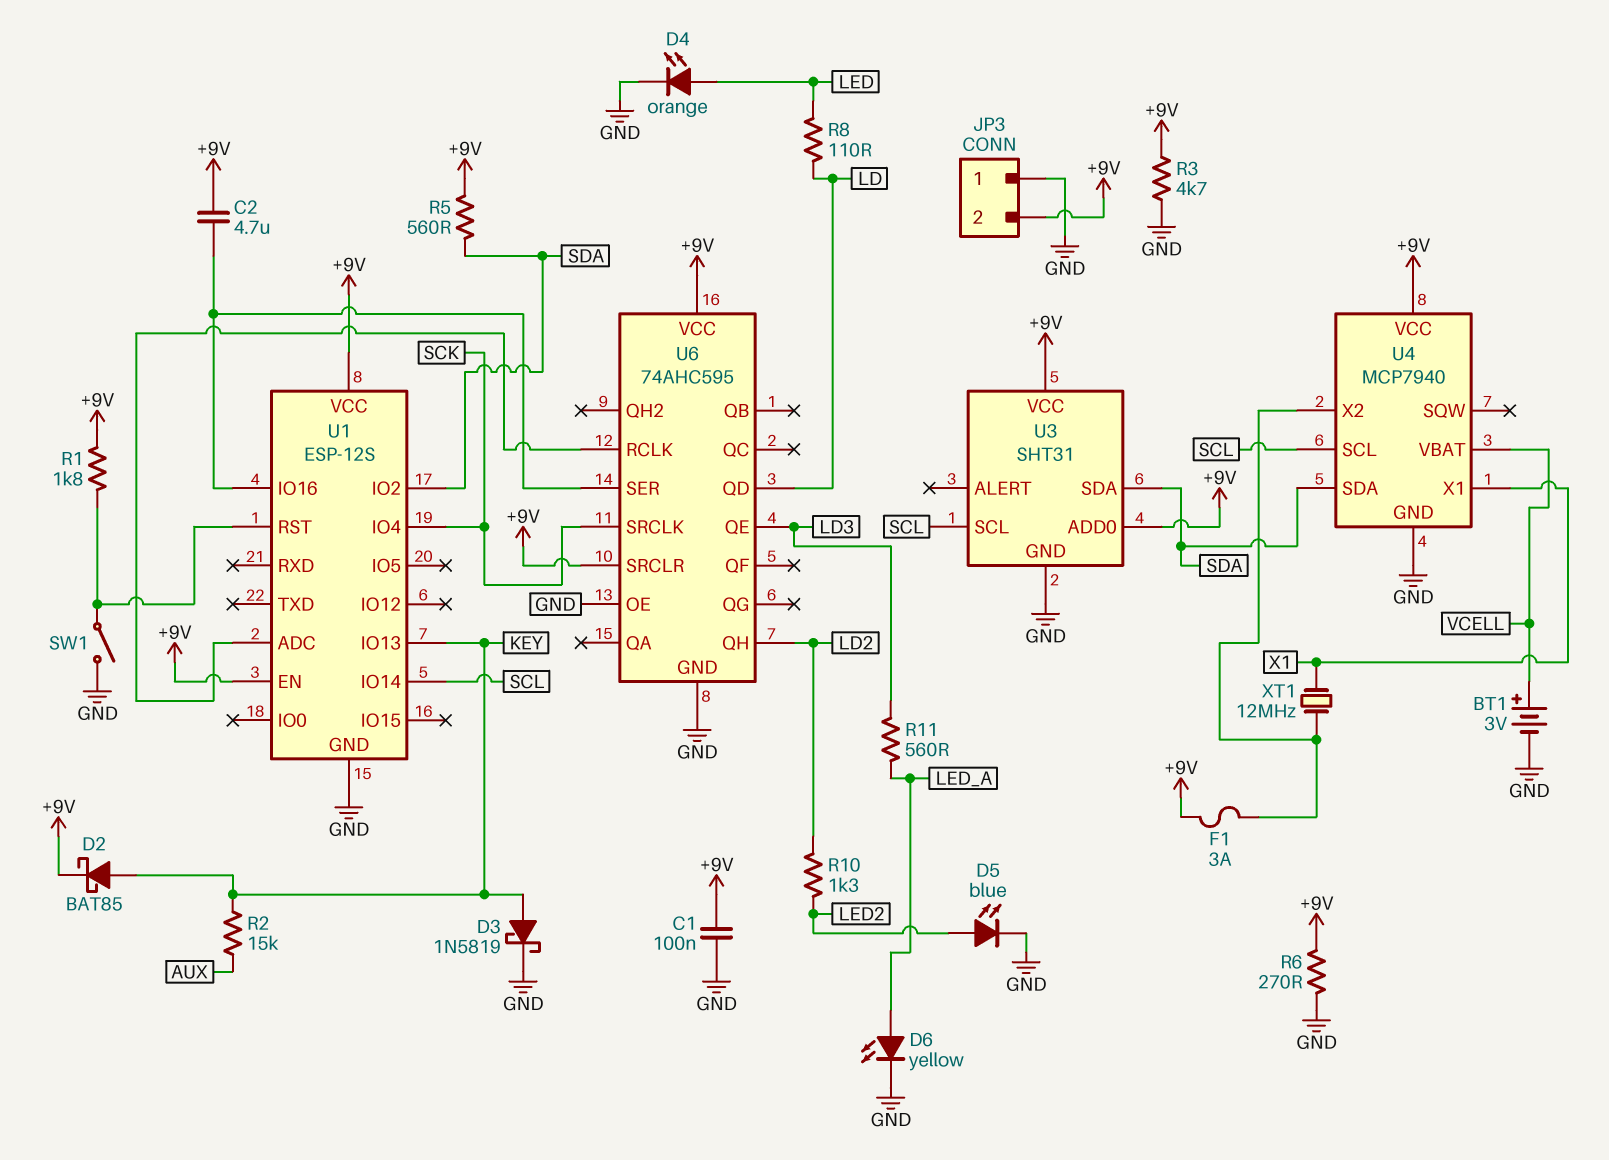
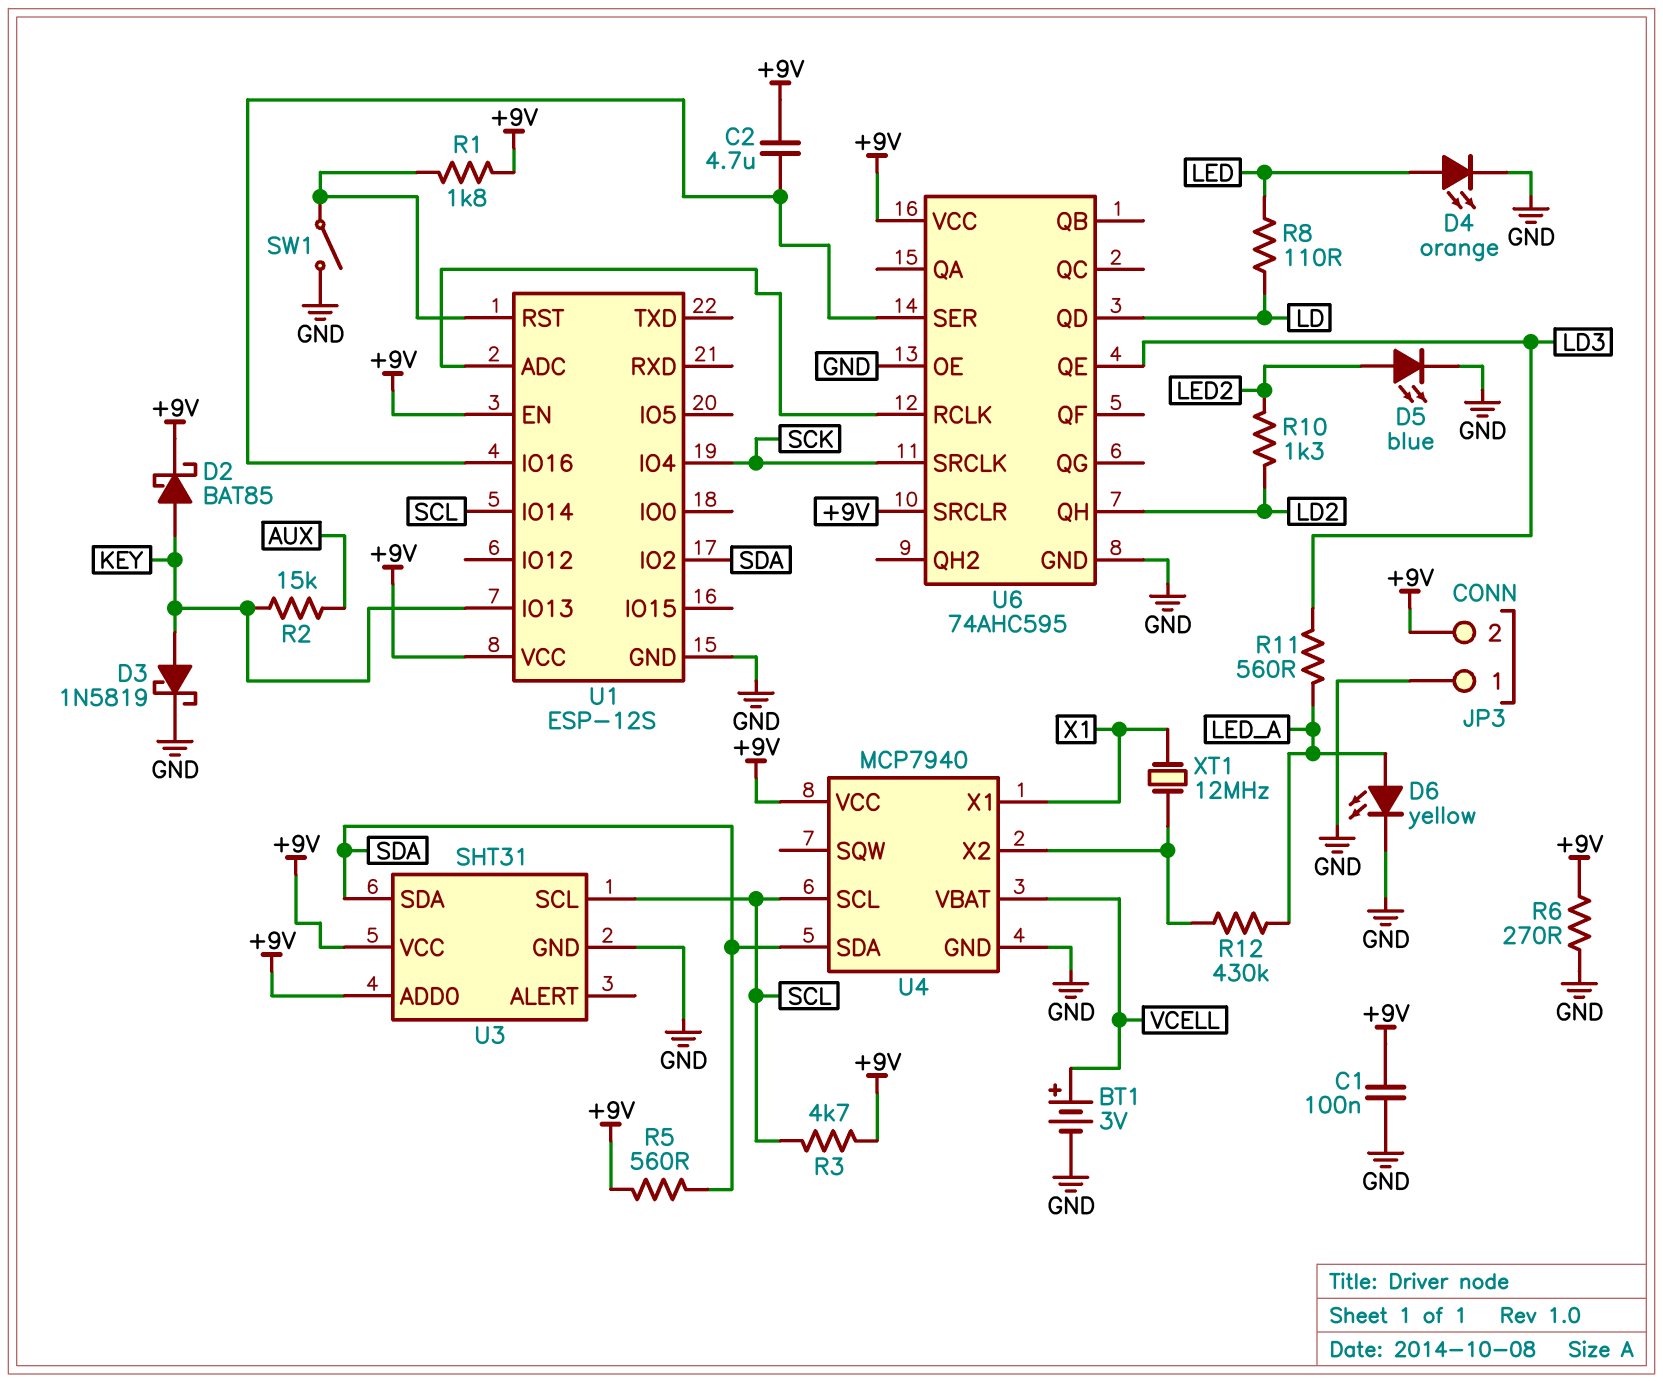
F1: 3A (+9V, U4/X2) -> none
R3: 4.7k (+9V, GND) -> 4.7k (+9V, SCL)
R12: none -> 430k (LED_A, U4/X2)

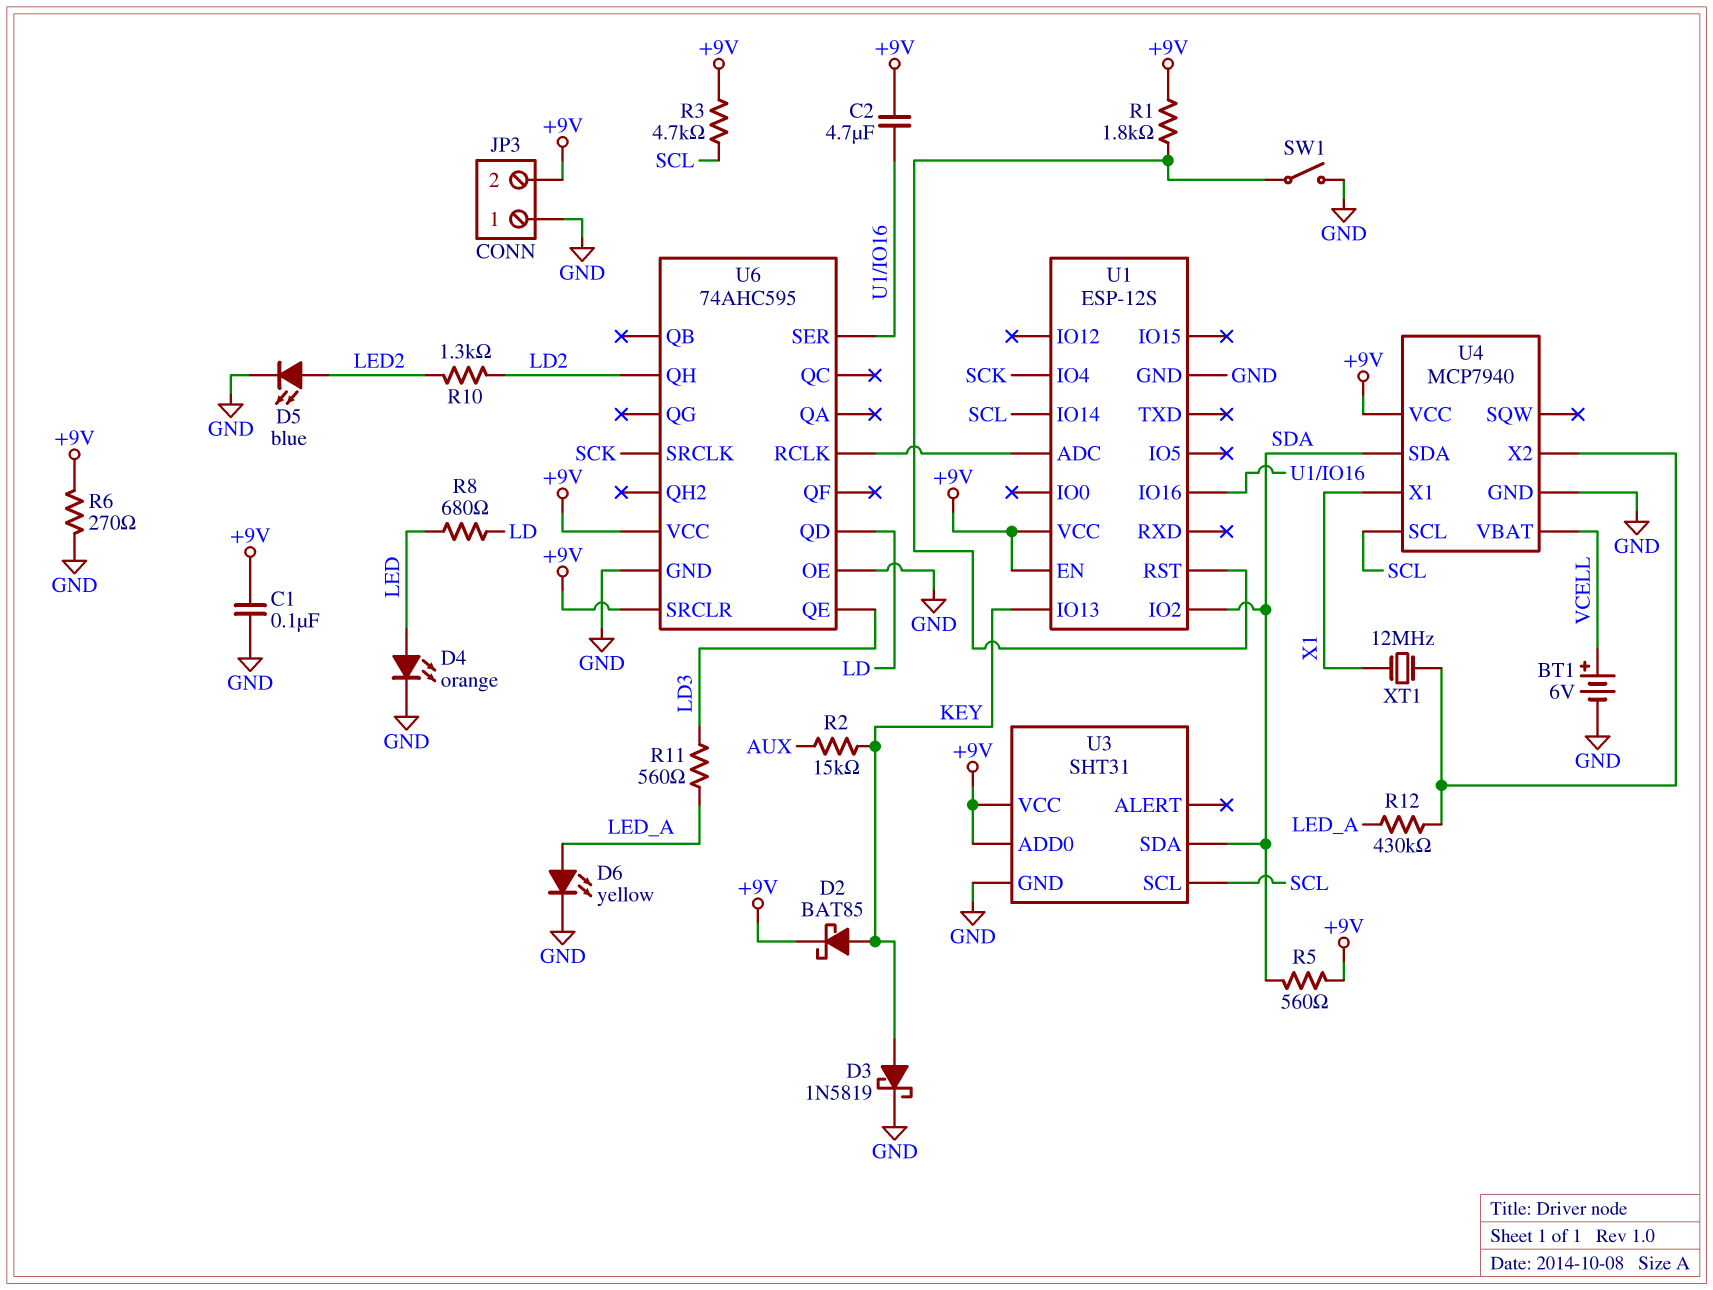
BT1: 3V (plus VCELL, minus GND) -> 6V (plus VCELL, minus GND)
R8: 110 (LD, LED) -> 680 (LD, LED)

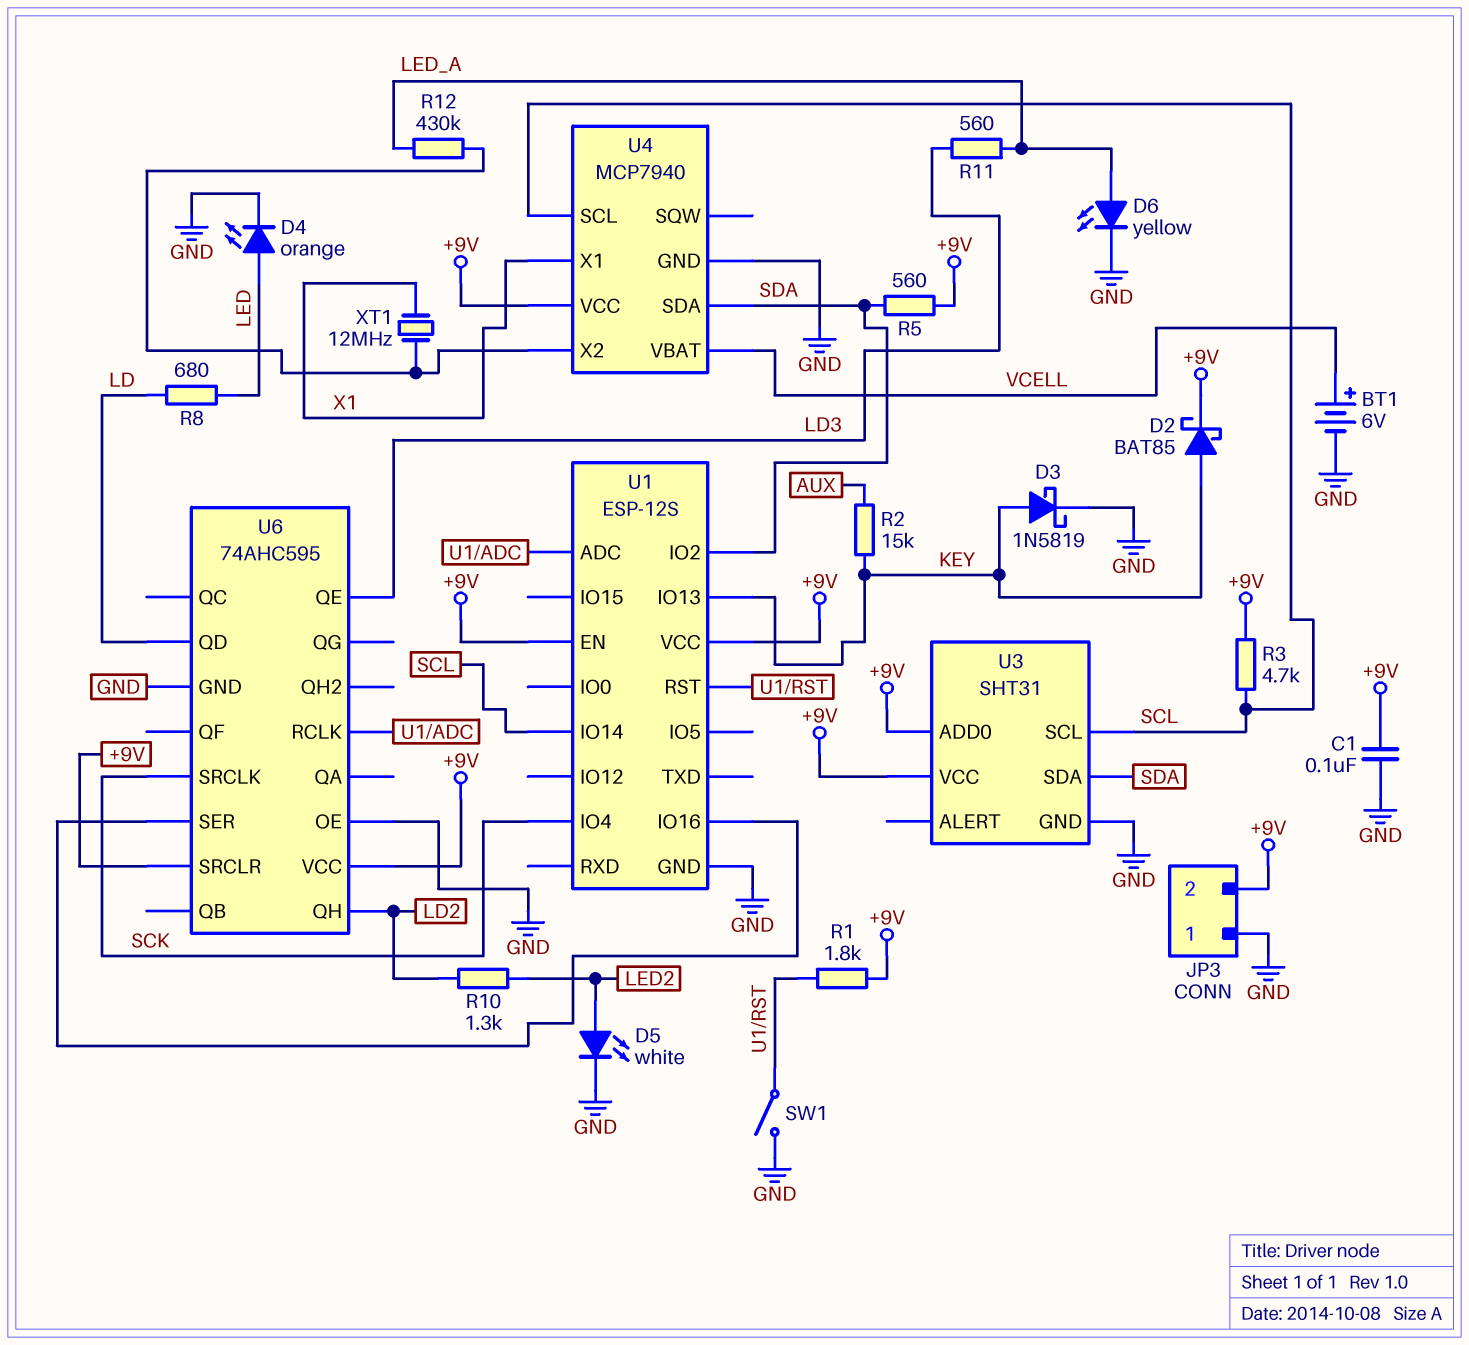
C2: 4.7uF (+9V, U1/IO16) -> none
D5: LED blue (A LED2, K GND) -> LED white (A LED2, K GND)
R6: 270 (+9V, GND) -> none

